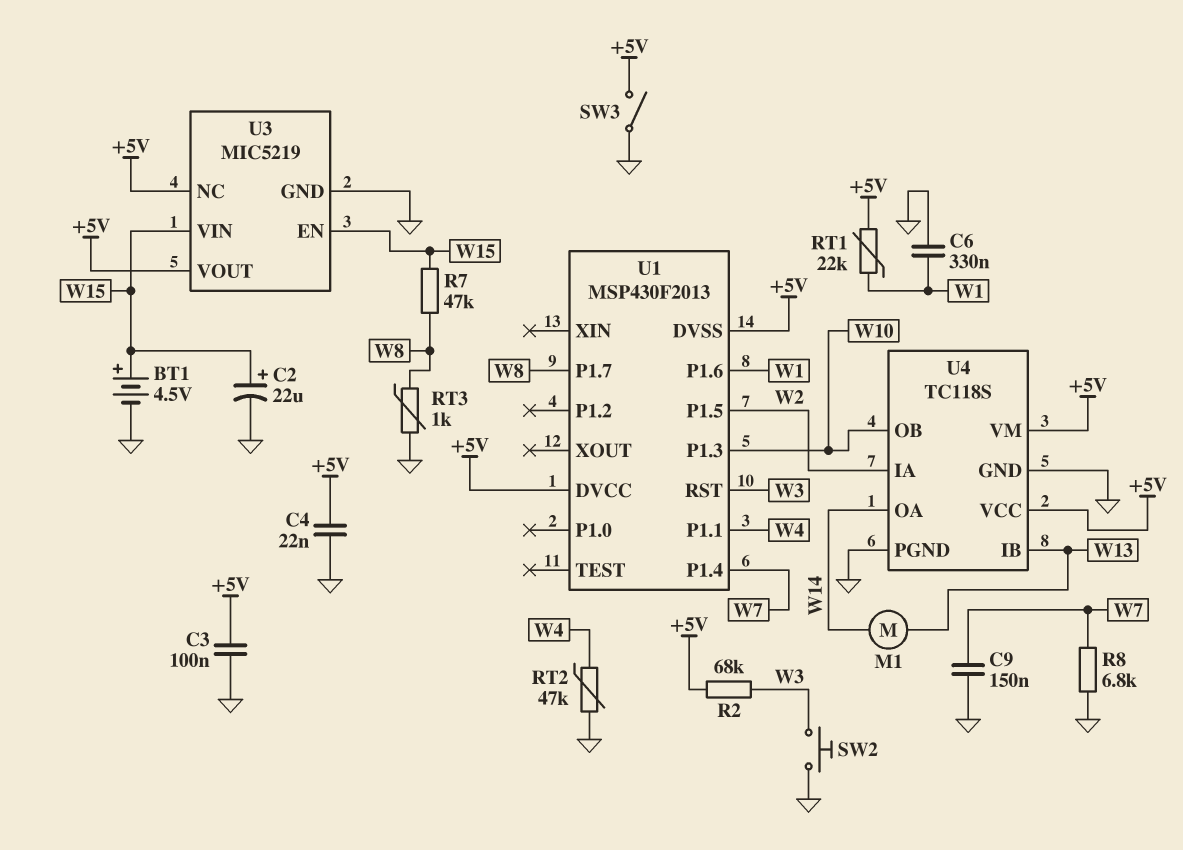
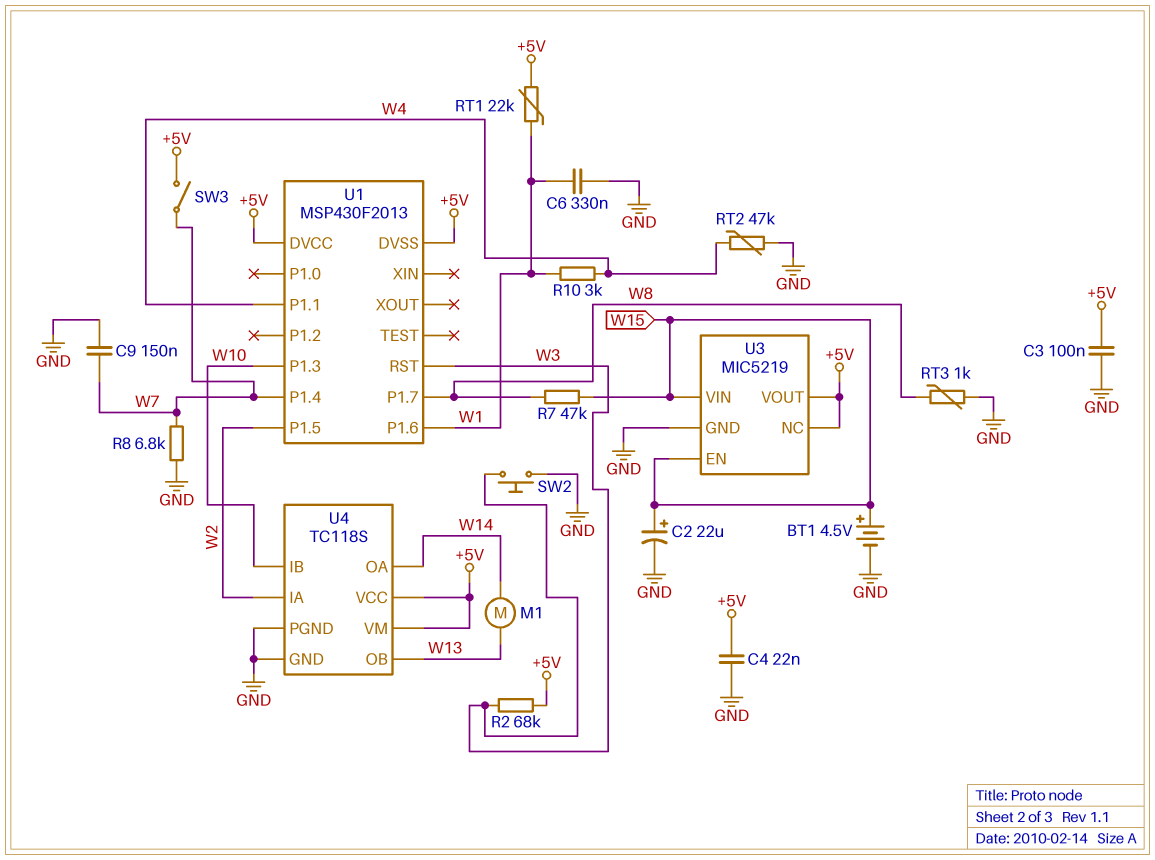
R10: none -> 3k (W1, W4)
SW3: switch (+5V, GND) -> switch (+5V, W7)
U4 pin IB: W13 -> W10
U4 pin OB: W10 -> W13

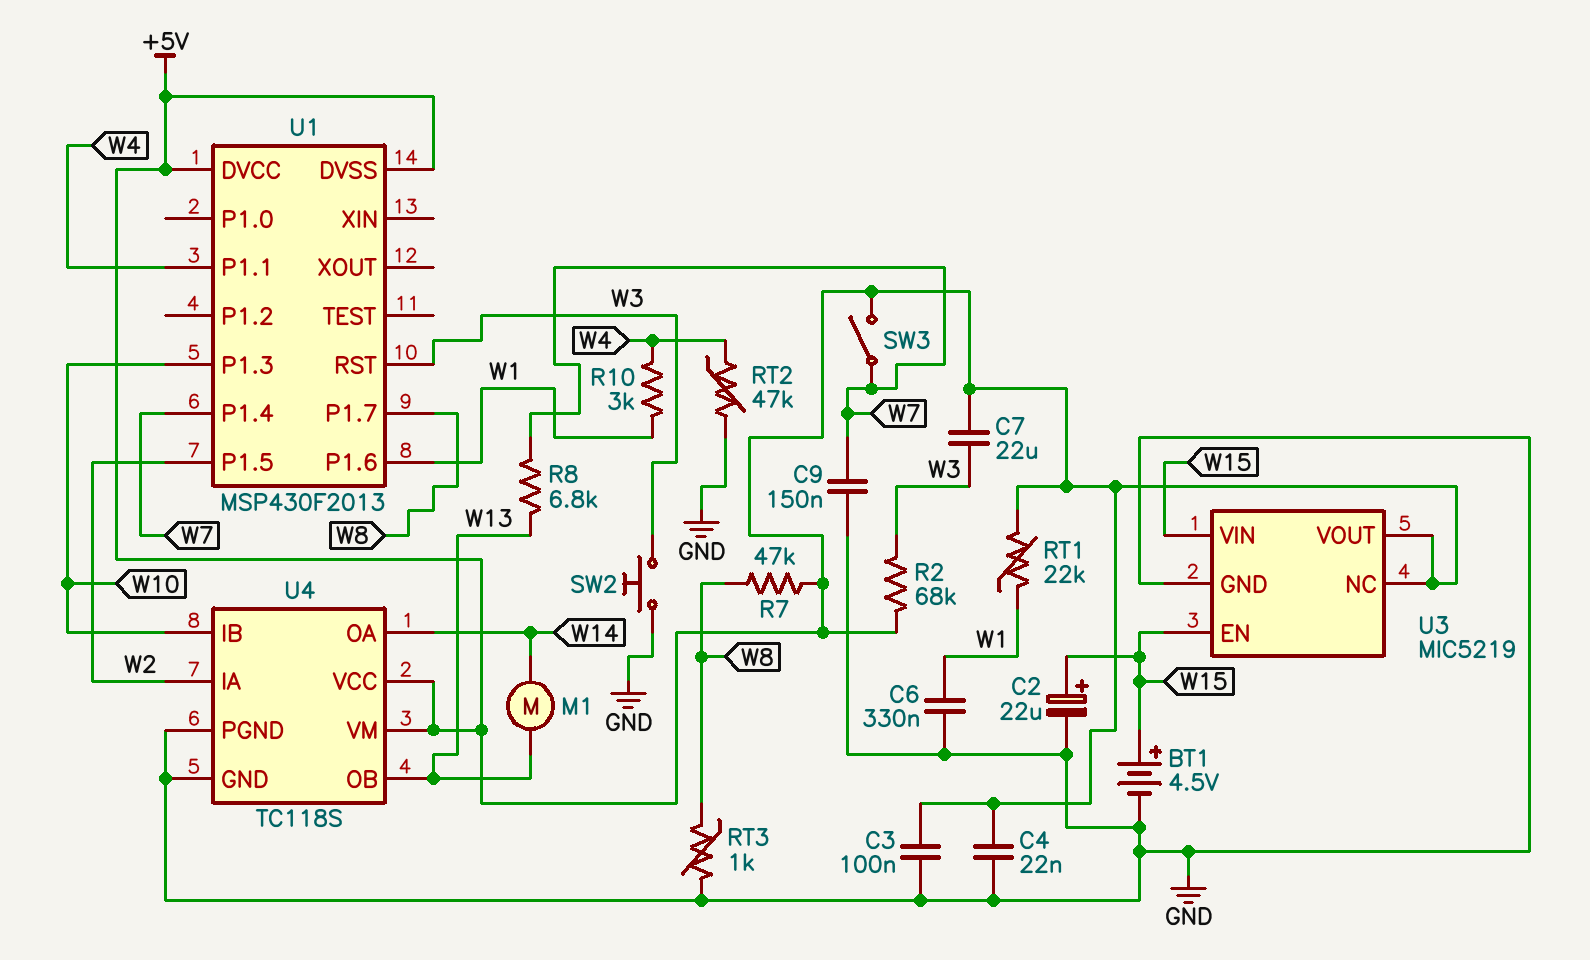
C7: none -> 22uF (+5V, W3)
R7: 47k (W8, W15) -> 47k (+5V, W8)
R8: 6.8k (GND, W7) -> 6.8k (W7, W13)

